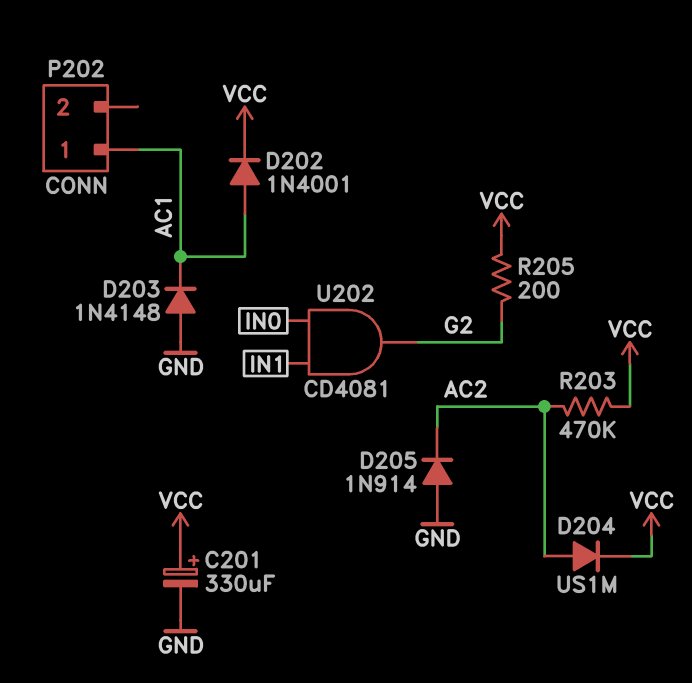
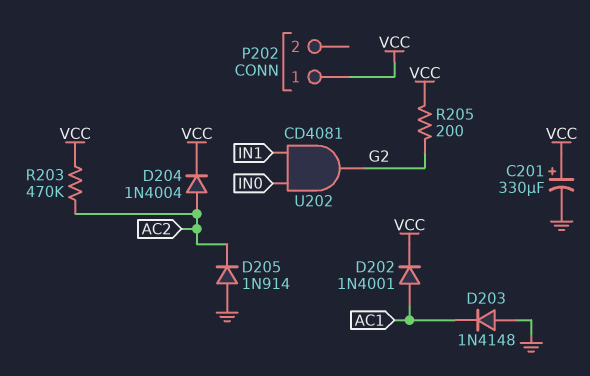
D204: diode US1M (A AC2, K VCC) -> diode 1N4004 (A AC2, K VCC)
P202 pin 1: AC1 -> VCC

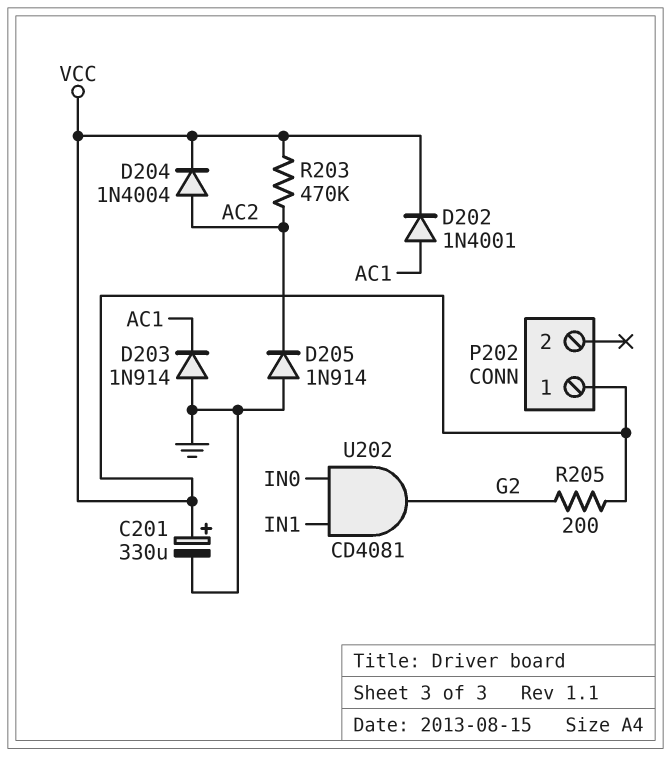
D203: diode 1N4148 (A GND, K AC1) -> diode 1N914 (A GND, K AC1)

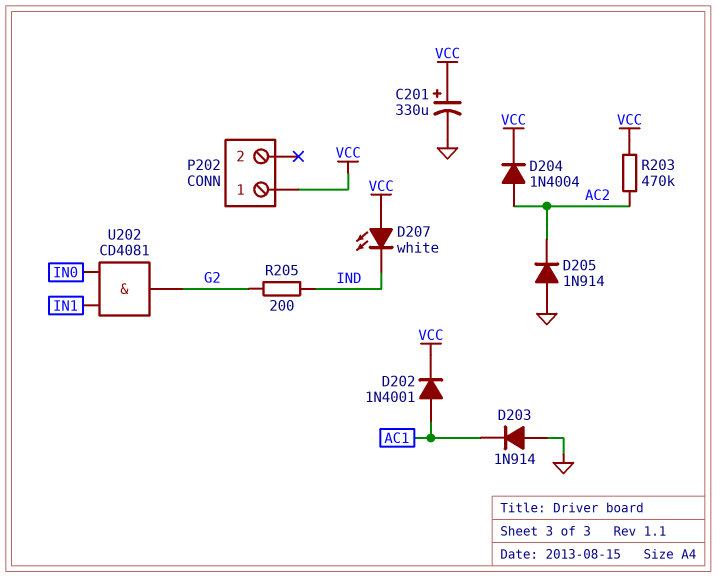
D207: none -> LED white (A VCC, K IND)
R205: 200 (G2, VCC) -> 200 (G2, IND)

